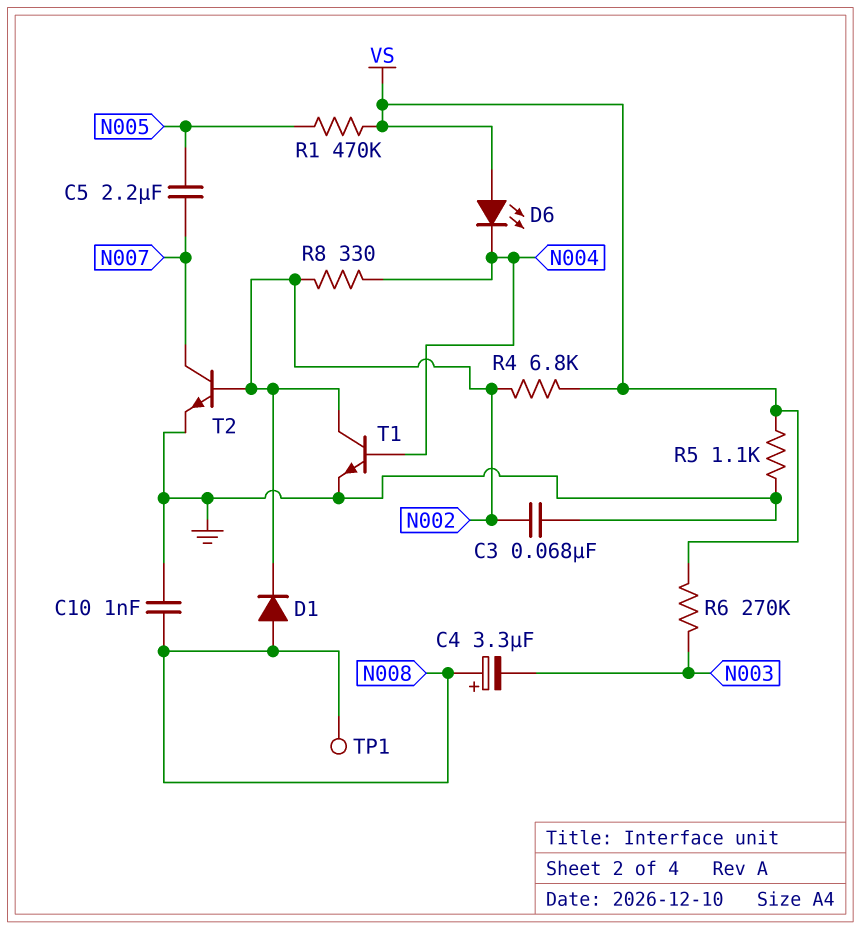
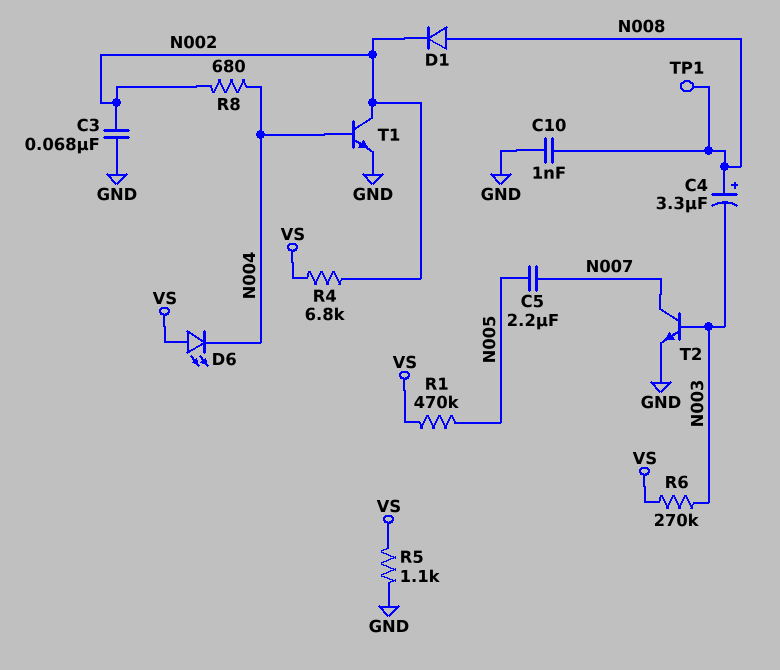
R8: 330 (N002, N004) -> 680 (N002, N004)
T2: NPN (B N002, C N007, E GND) -> NPN (B N003, C N007, E GND)

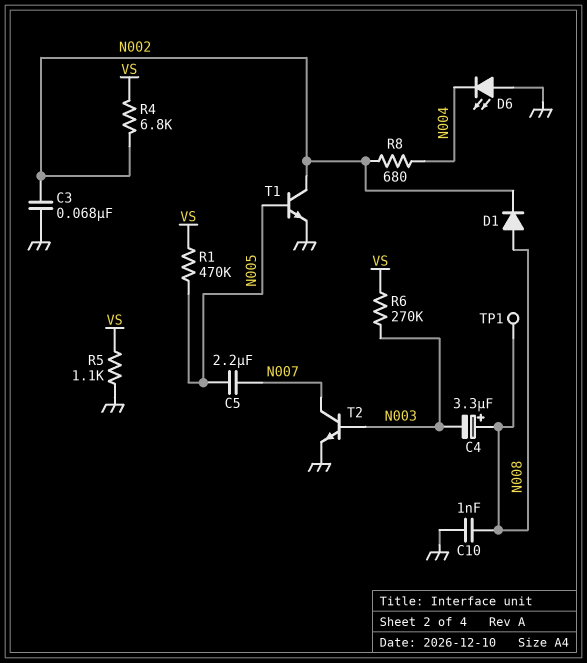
D6: LED (A VS, K N004) -> LED (A GND, K N004)
T1: NPN (B N004, C N002, E GND) -> NPN (B N005, C N002, E GND)

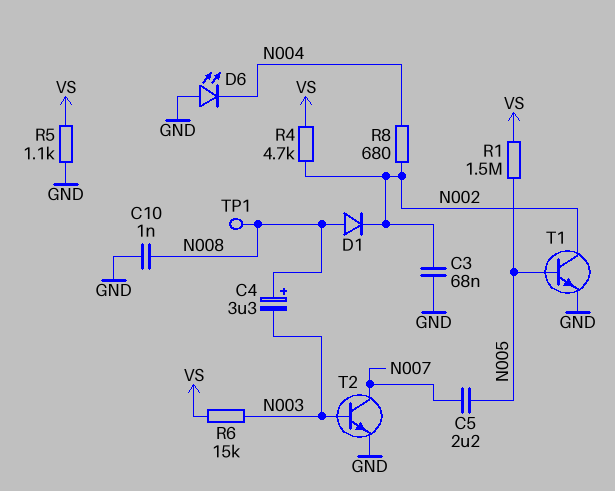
R1: 470k (N005, VS) -> 1.5M (N005, VS)
R4: 6.8k (N002, VS) -> 4.7k (N002, VS)
R6: 270k (N003, VS) -> 15k (N003, VS)

